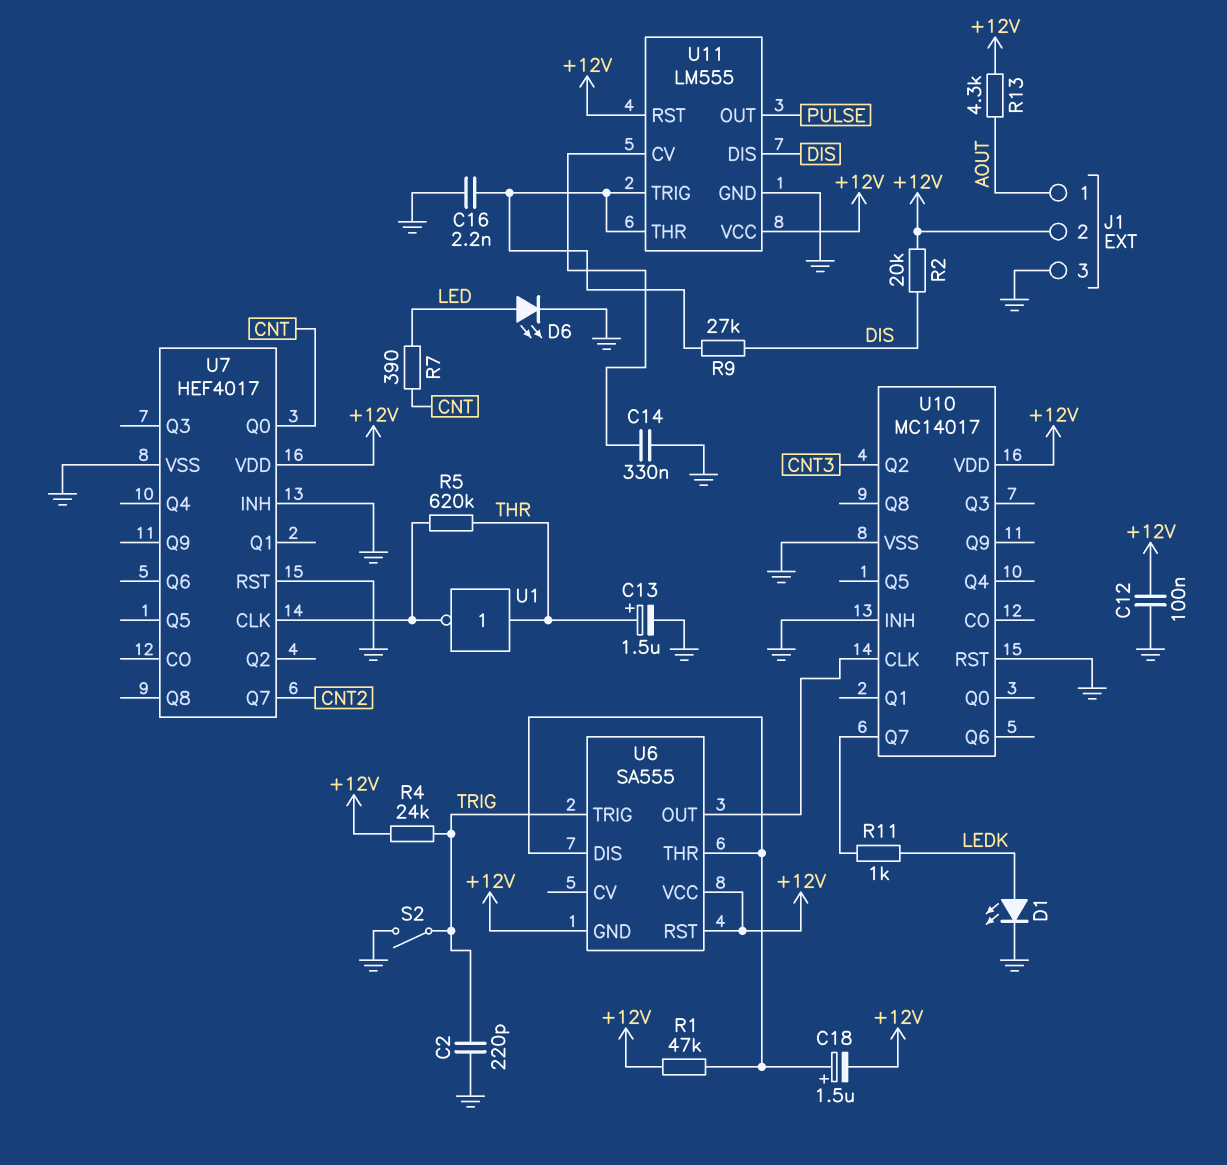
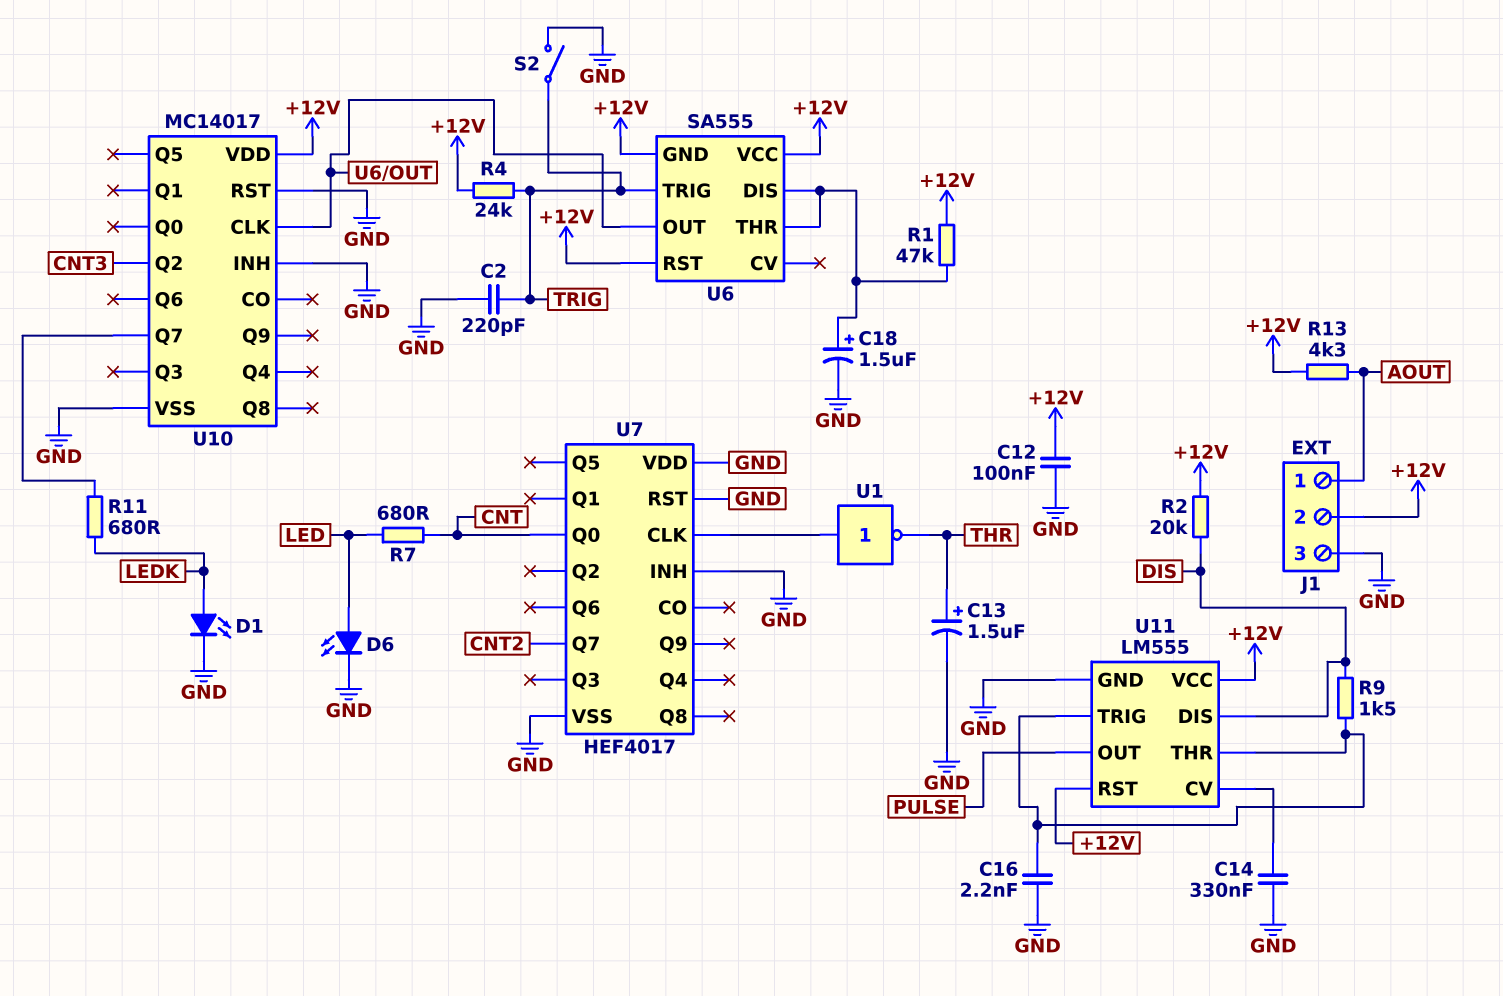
C18: 1.5uF (plus U6/DIS, minus +12V) -> 1.5uF (plus U6/DIS, minus GND)
R5: 620k (THR, U7/CLK) -> none
R7: 390 (CNT, LED) -> 680 (CNT, LED)
R9: 27k (DIS, U11/THR) -> 1.5k (DIS, U11/THR)
R11: 1k (LEDK, U10/Q7) -> 680 (LEDK, U10/Q7)
U1: NOT (in THR, out U7/CLK) -> NOT (in U7/CLK, out THR)
U7 pin VDD: +12V -> GND

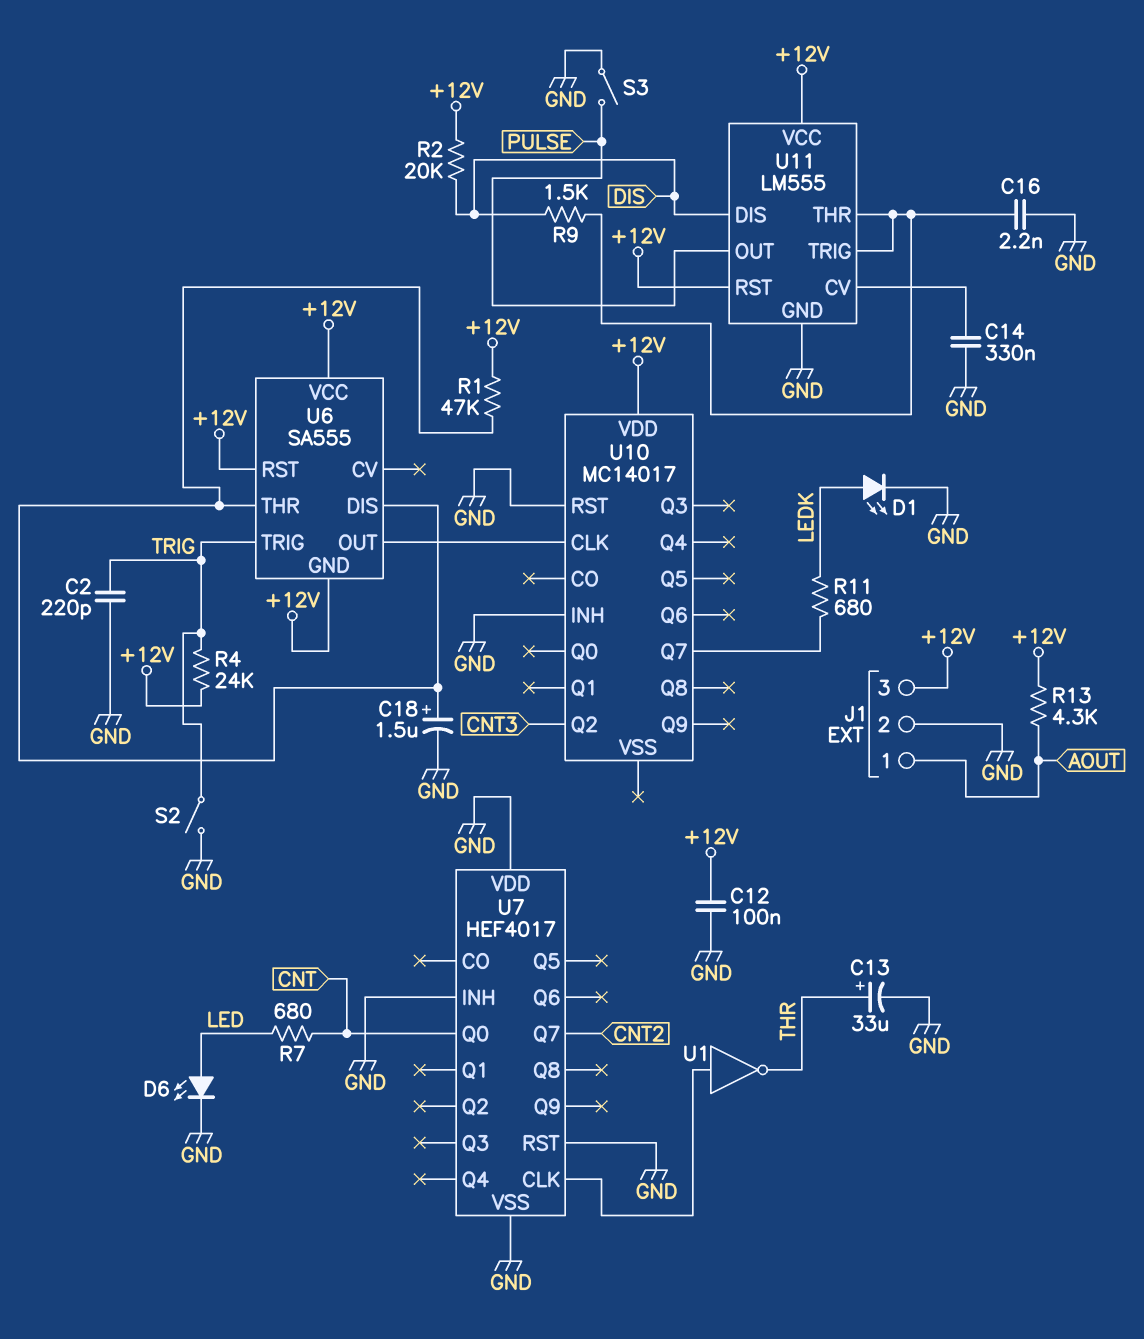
C13: 1.5uF (plus THR, minus GND) -> 33uF (plus THR, minus GND)
J1 pin 2: +12V -> GND
J1 pin 3: GND -> +12V
S3: none -> switch (GND, PULSE)
U10 pin VSS: GND -> none

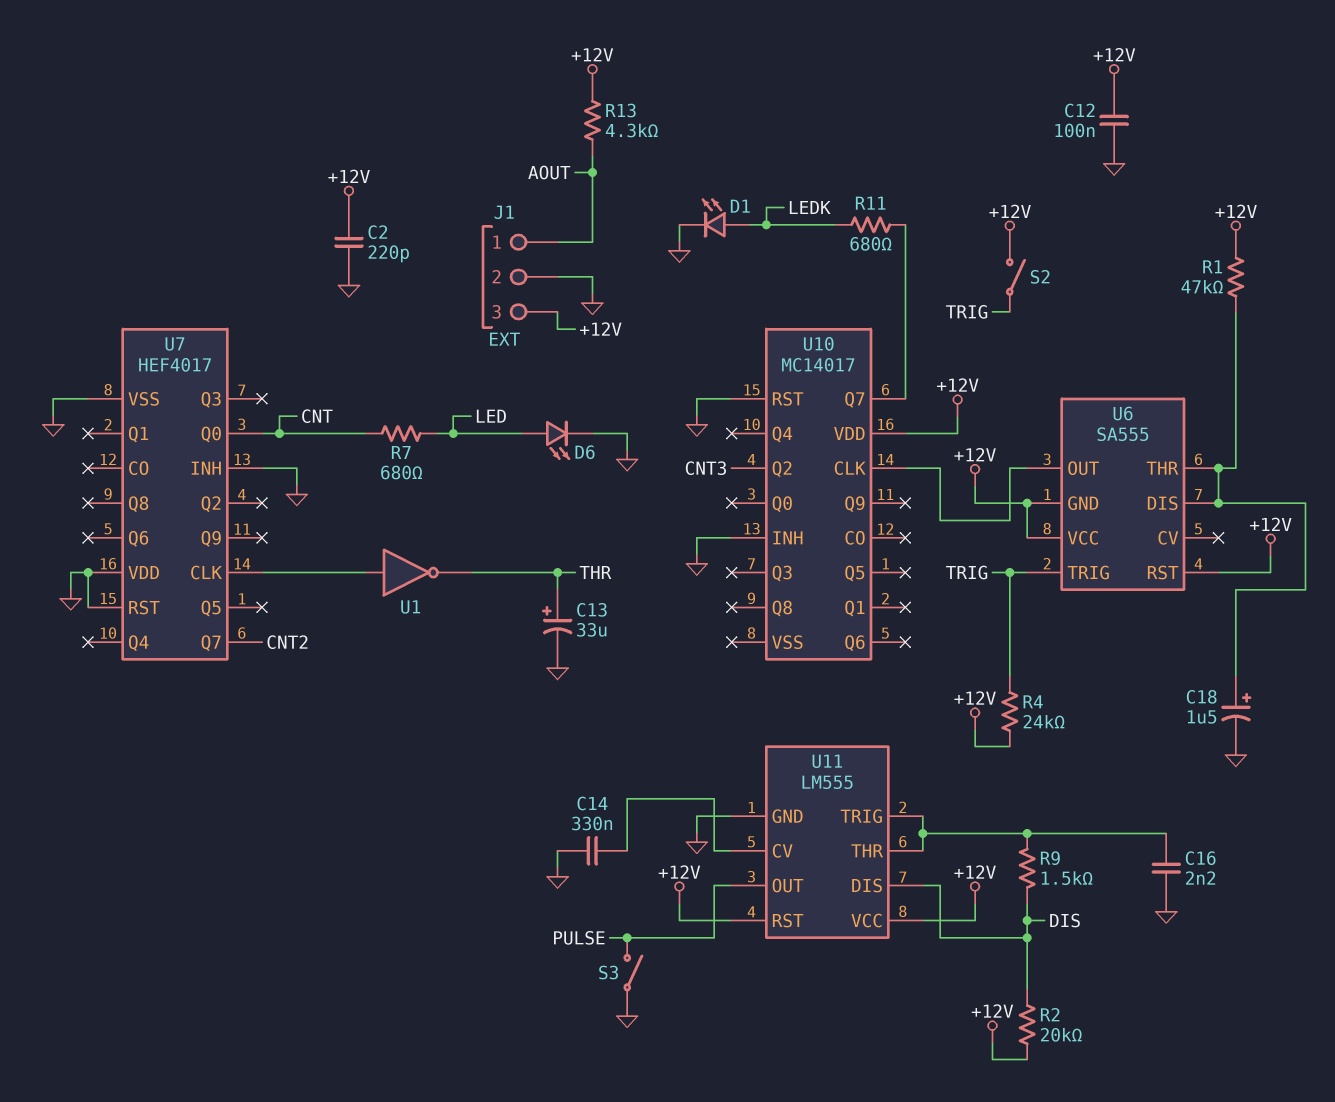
C2: 220pF (GND, TRIG) -> 220pF (+12V, GND)
S2: switch (GND, TRIG) -> switch (+12V, TRIG)

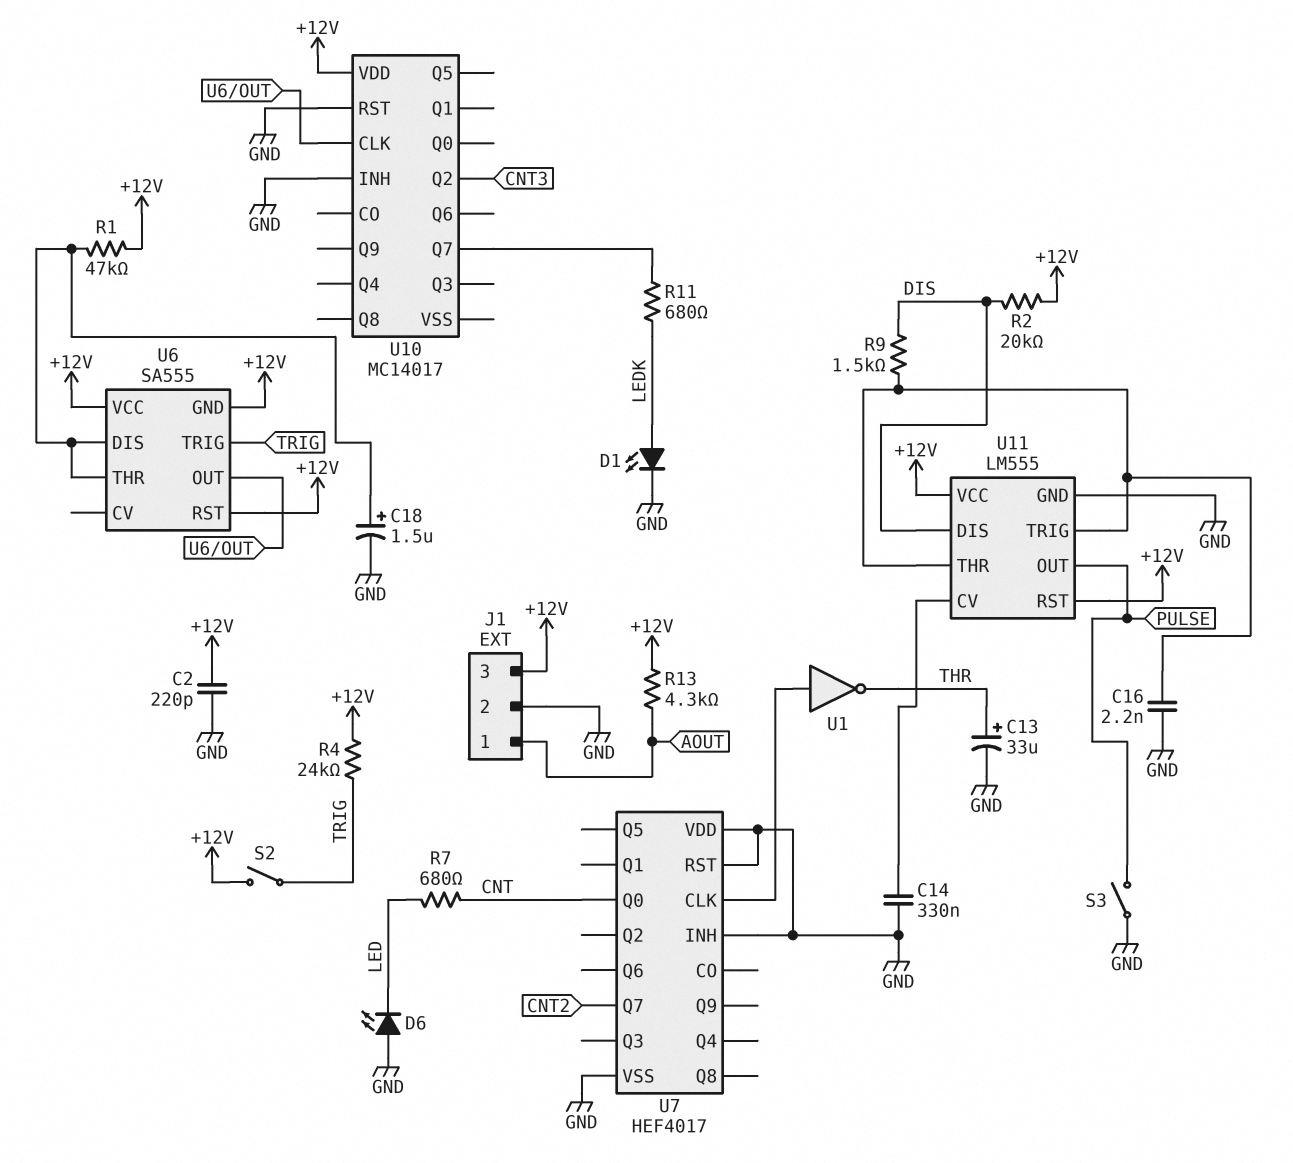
C12: 100nF (+12V, GND) -> none
D6: LED (A LED, K GND) -> LED (A GND, K LED)

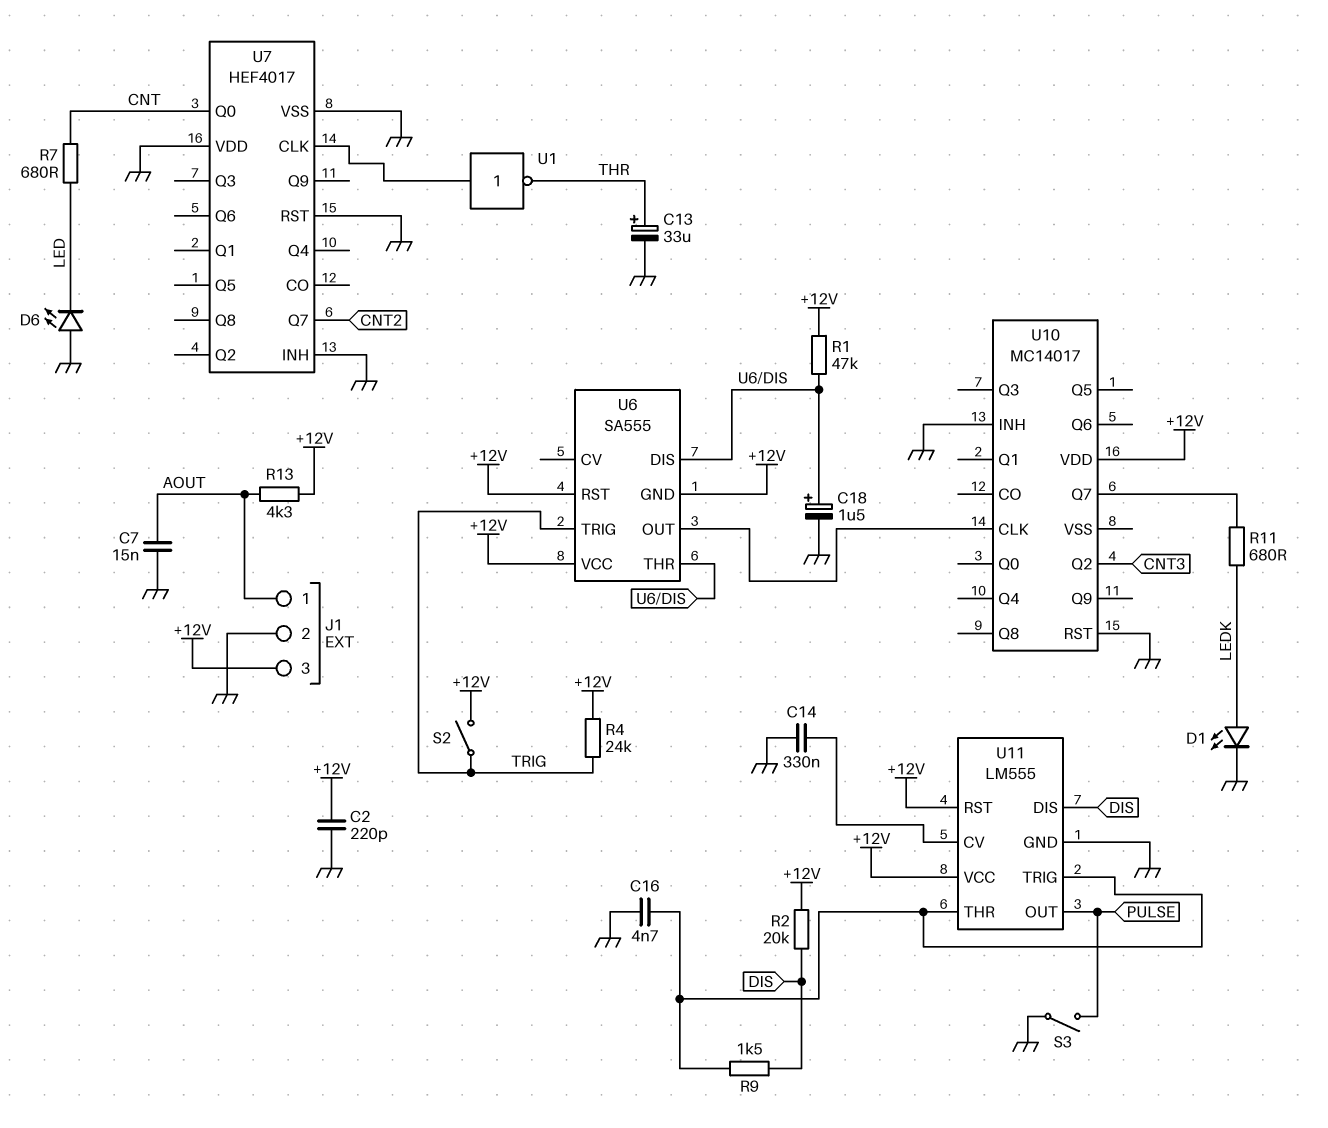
C7: none -> 15nF (AOUT, GND)
C16: 2.2nF (GND, U11/THR) -> 4.7nF (GND, U11/THR)

